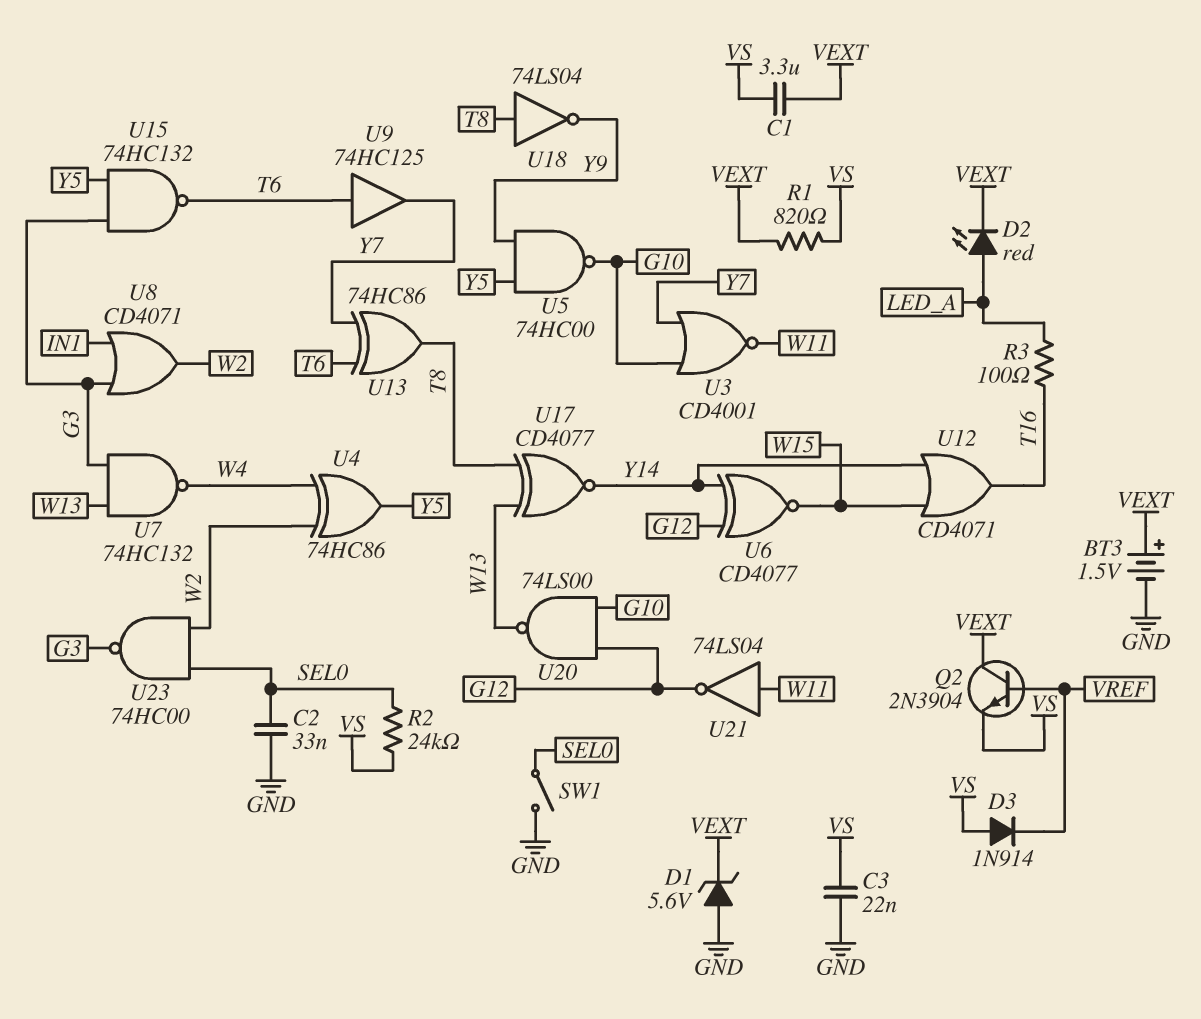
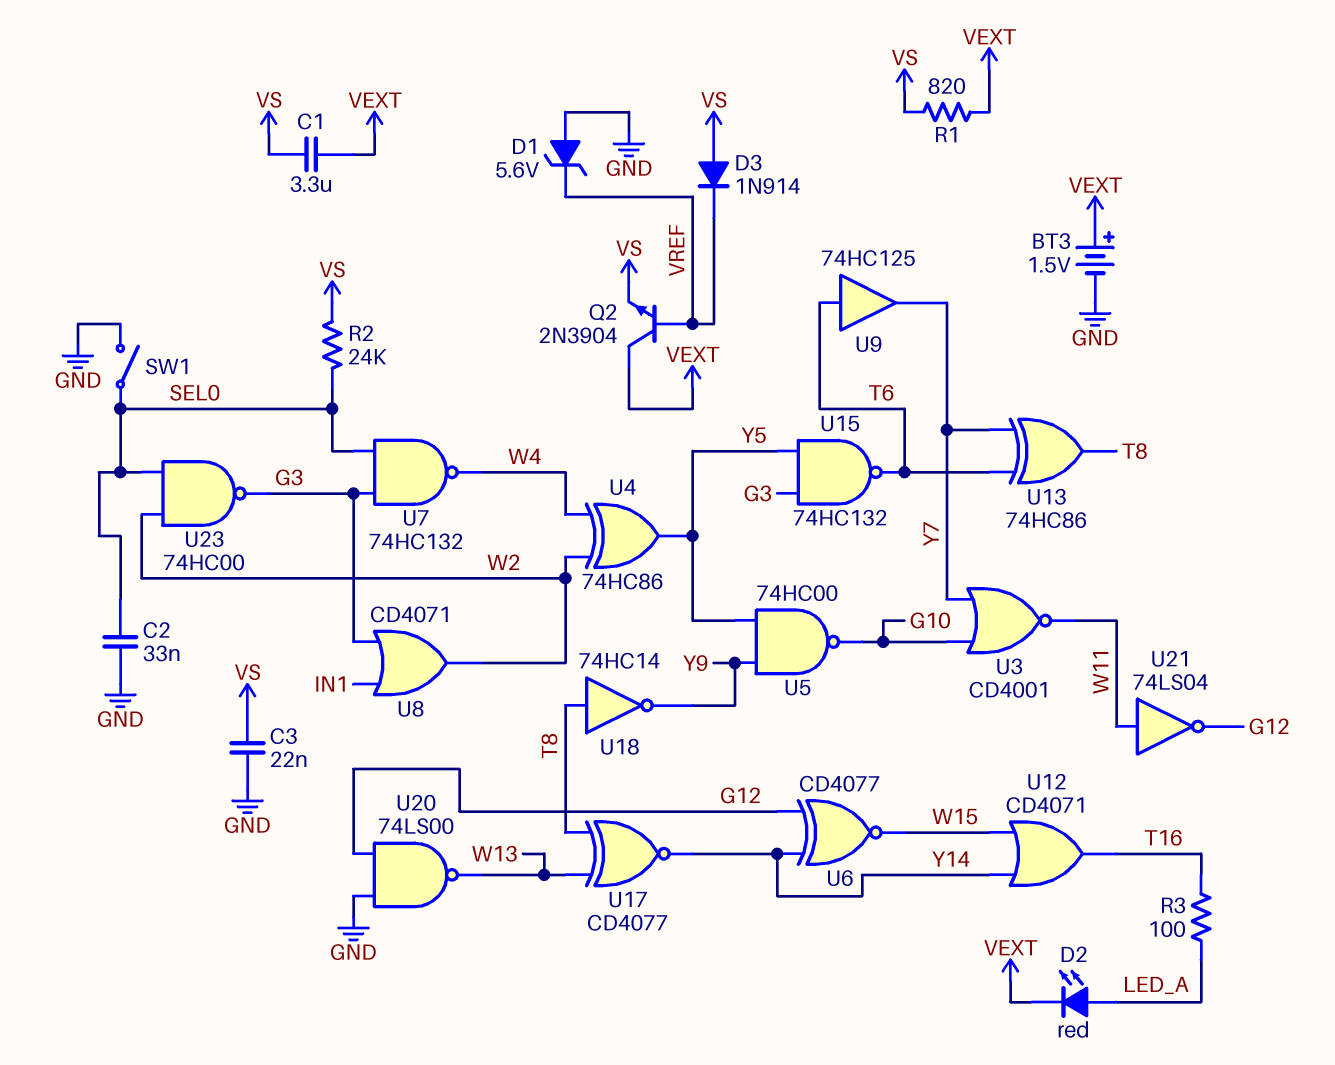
D1: zener 5.6V (A GND, K VEXT) -> zener 5.6V (A GND, K VREF)
U7: NAND 74HC132 (in G3, in W13, out W4) -> NAND 74HC132 (in G3, in SEL0, out W4)
U18: NOT 74LS04 (in T8, out Y9) -> NOT 74HC14 (in T8, out Y9)
U20: NAND 74LS00 (in G10, in G12, out W13) -> NAND 74LS00 (in G12, in GND, out W13)

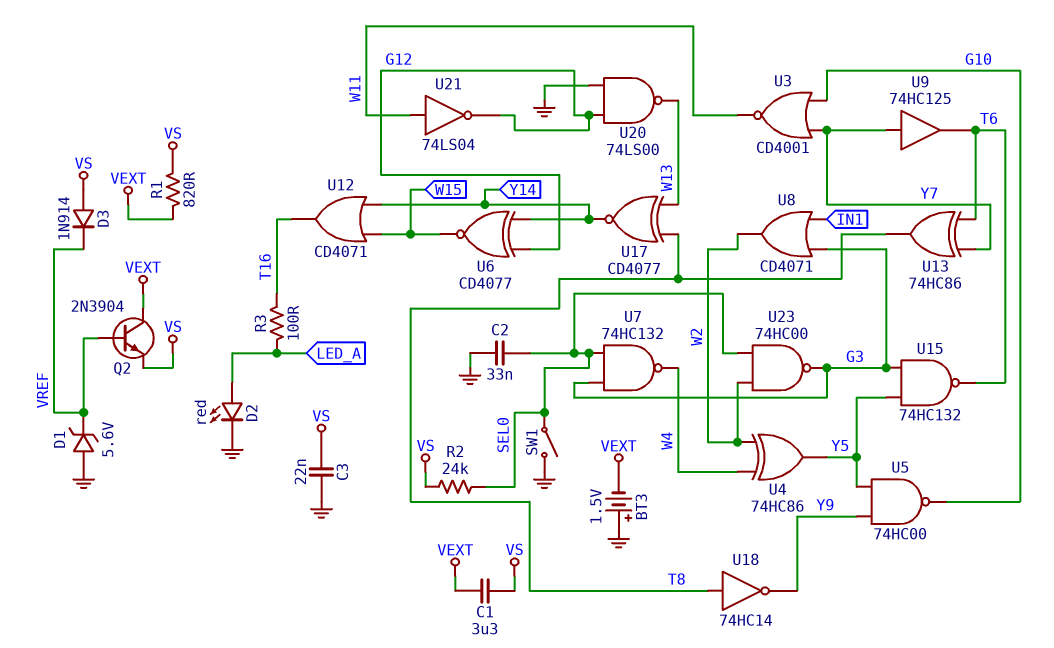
BT3: 1.5V (plus VEXT, minus GND) -> 1.5V (plus GND, minus VEXT)
D2: LED red (A LED_A, K VEXT) -> LED red (A LED_A, K GND)
U9: buffer 74HC125 (in T6, out Y7) -> buffer 74HC125 (in Y7, out T6)

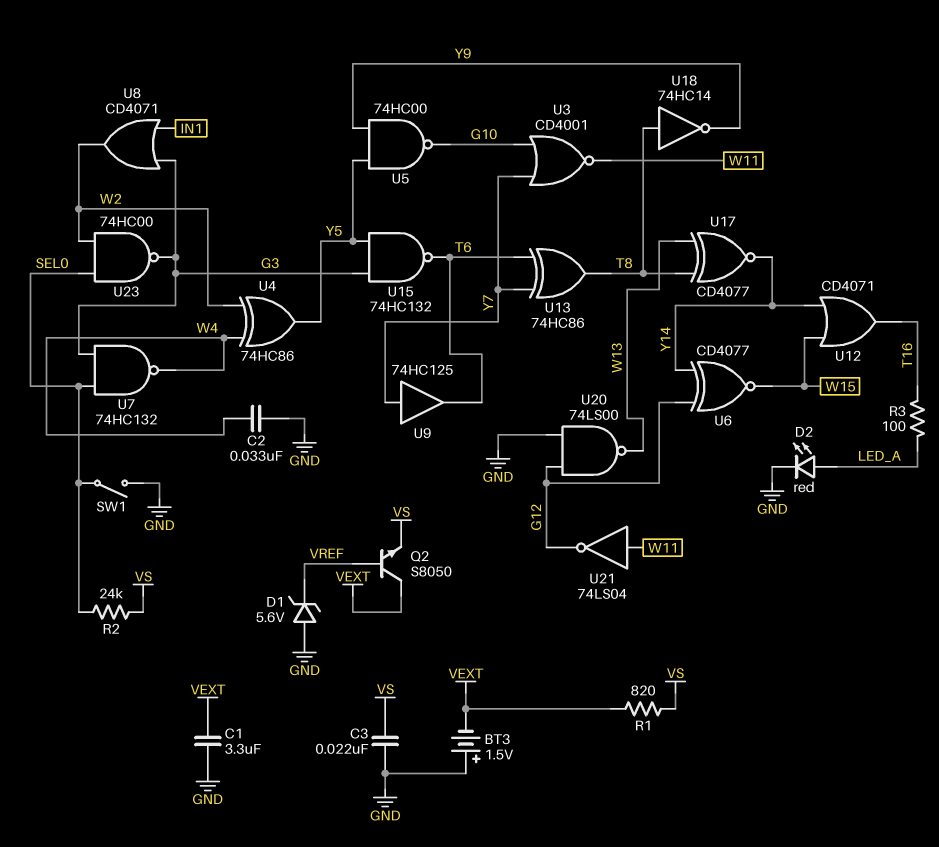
C1: 3.3uF (VEXT, VS) -> 3.3uF (GND, VEXT)
C2: 33nF (GND, SEL0) -> 33nF (GND, W4)
D3: diode 1N914 (A VS, K VREF) -> none
Q2: NPN 2N3904 (B VREF, C VEXT, E VS) -> NPN S8050 (B VREF, C VEXT, E VS)

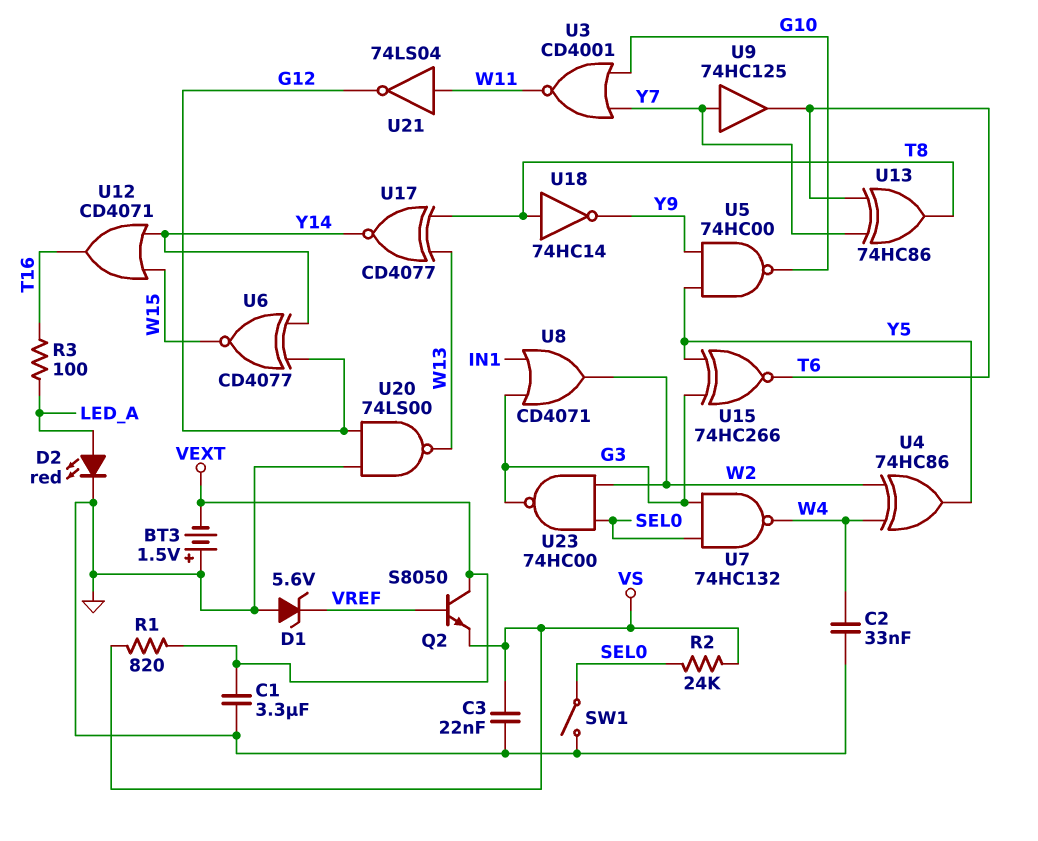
U15: NAND 74HC132 (in G3, in Y5, out T6) -> XNOR 74HC266 (in G3, in Y5, out T6)

